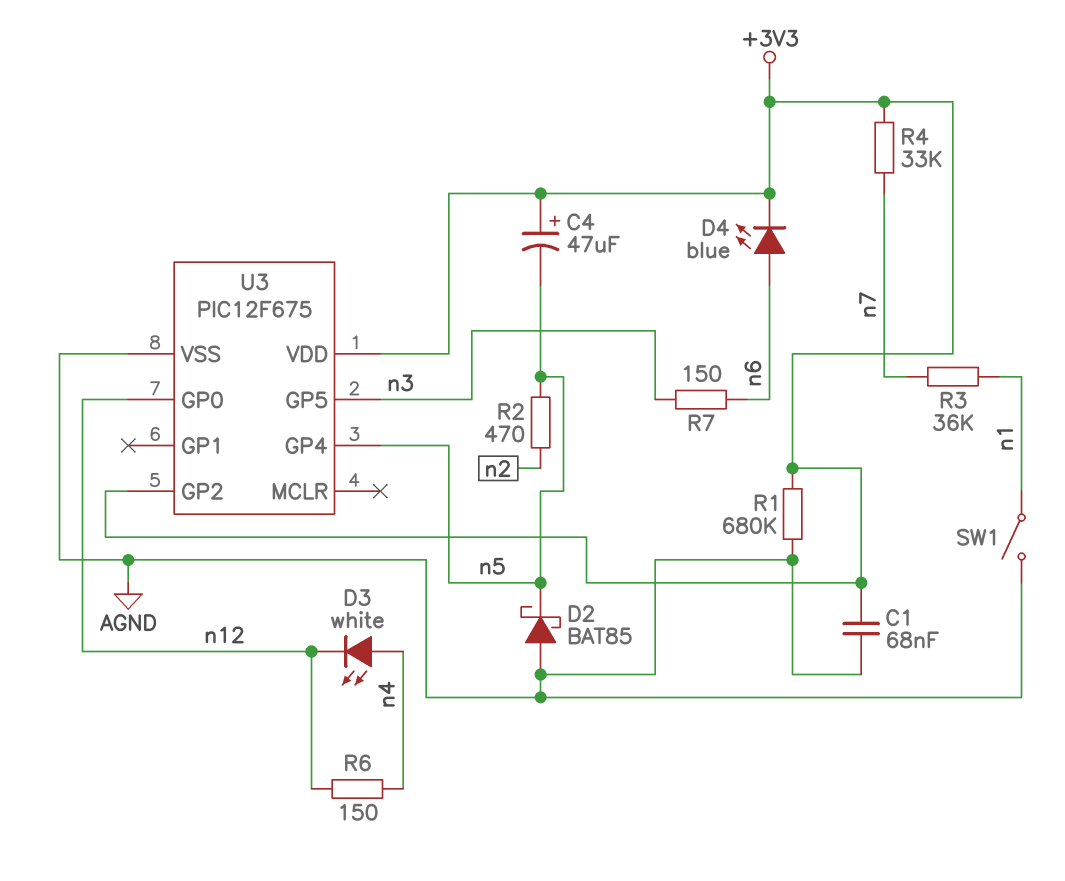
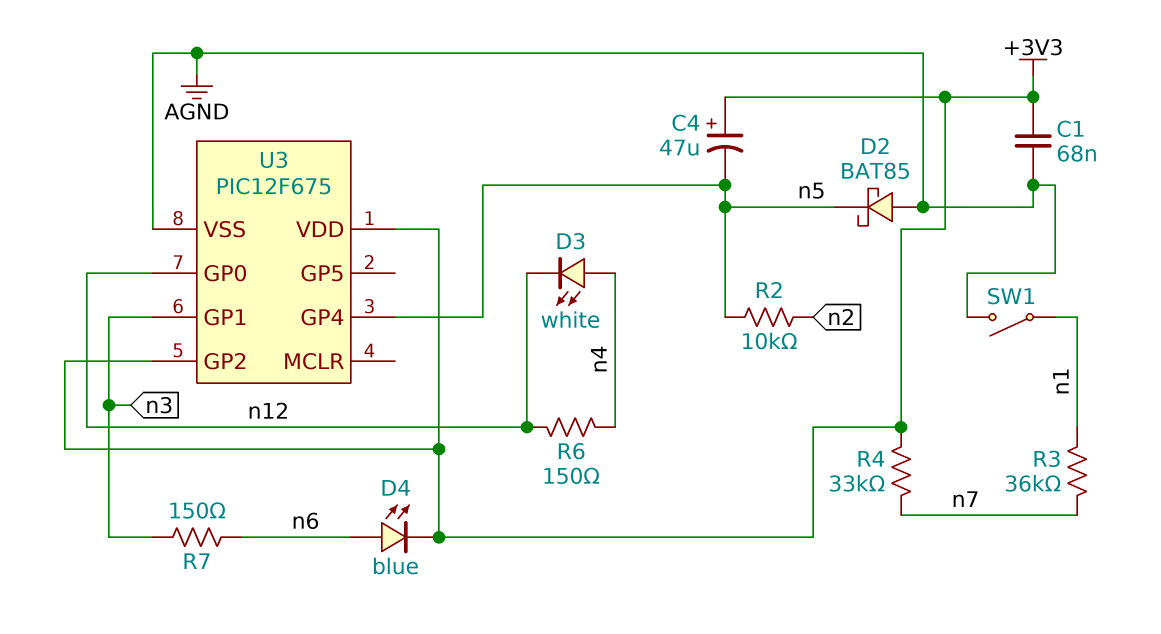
R1: 680k (+3V3, AGND) -> none
R2: 470 (n2, n5) -> 10k (n2, n5)
U3 pin GP1: none -> n3
U3 pin GP5: n3 -> none

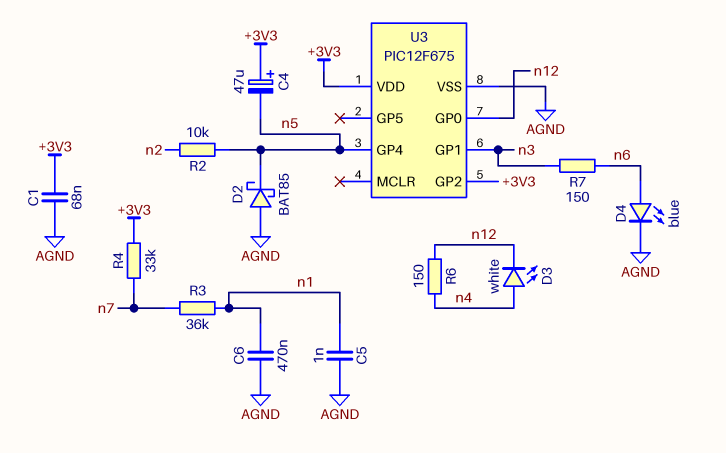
C5: none -> 1nF (AGND, n1)
C6: none -> 470nF (AGND, n1)
D4: LED blue (A n6, K +3V3) -> LED blue (A n6, K AGND)
SW1: switch (AGND, n1) -> none

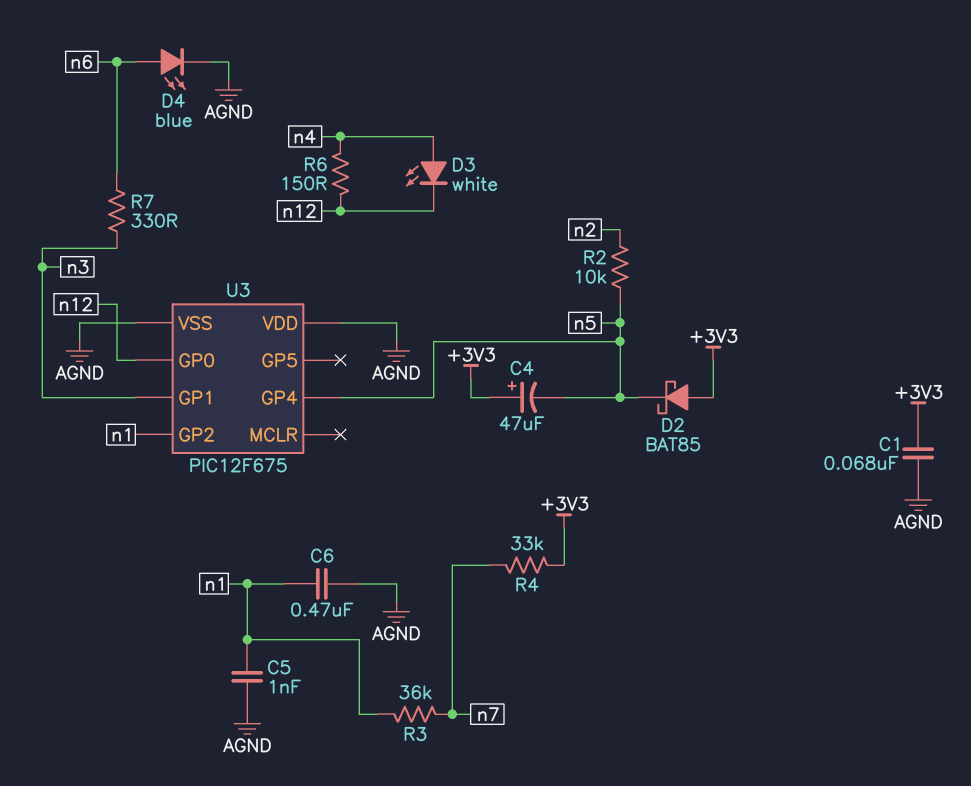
D2: schottky BAT85 (A AGND, K n5) -> schottky BAT85 (A +3V3, K n5)
R7: 150 (n3, n6) -> 330 (n3, n6)
U3 pin GP2: +3V3 -> n1
U3 pin VDD: +3V3 -> AGND

